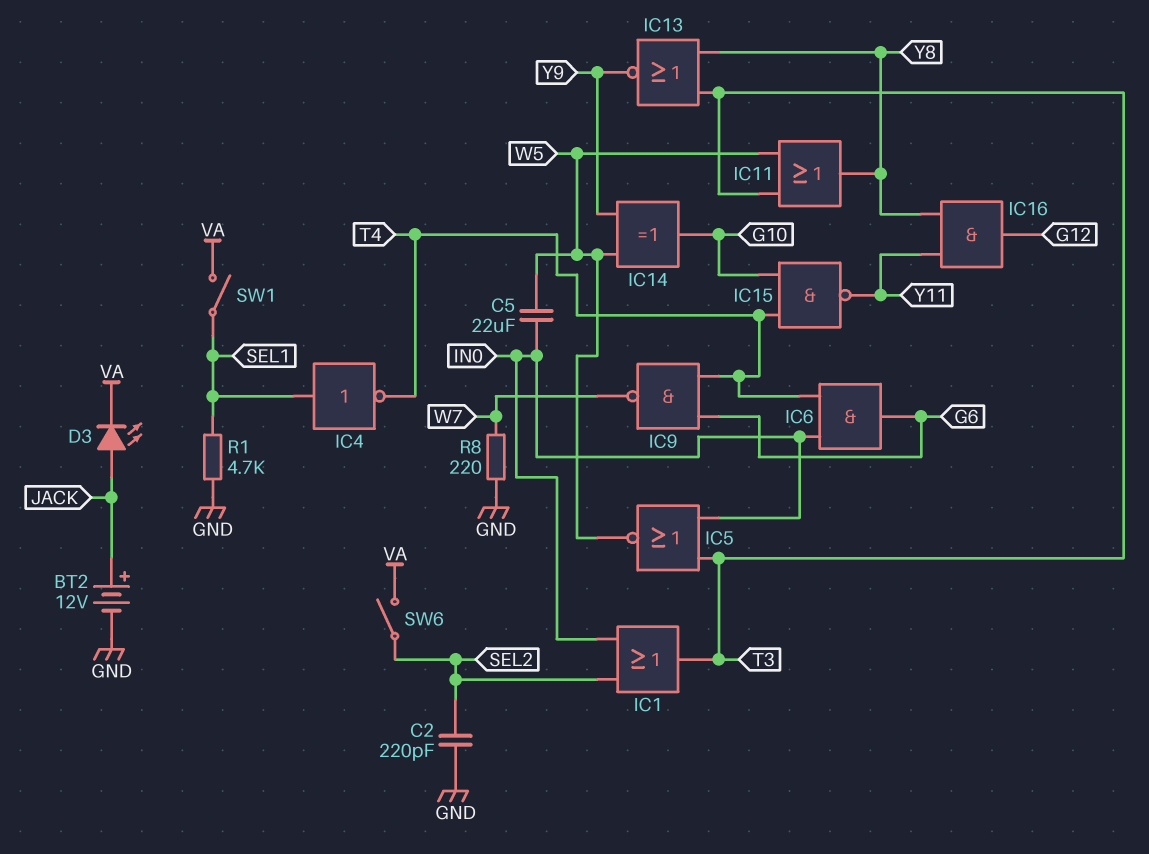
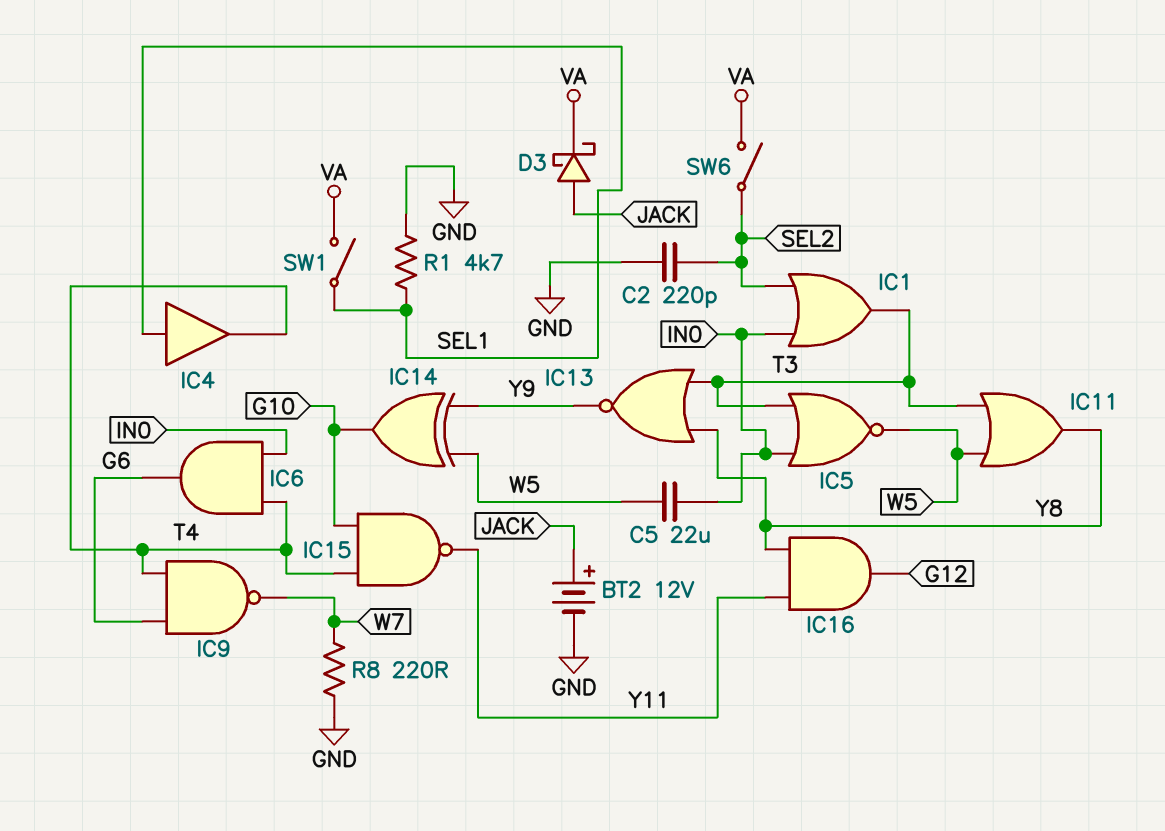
D3: LED (A JACK, K VA) -> schottky (A JACK, K VA)
IC4: NOT (in SEL1, out T4) -> buffer (in SEL1, out T4)

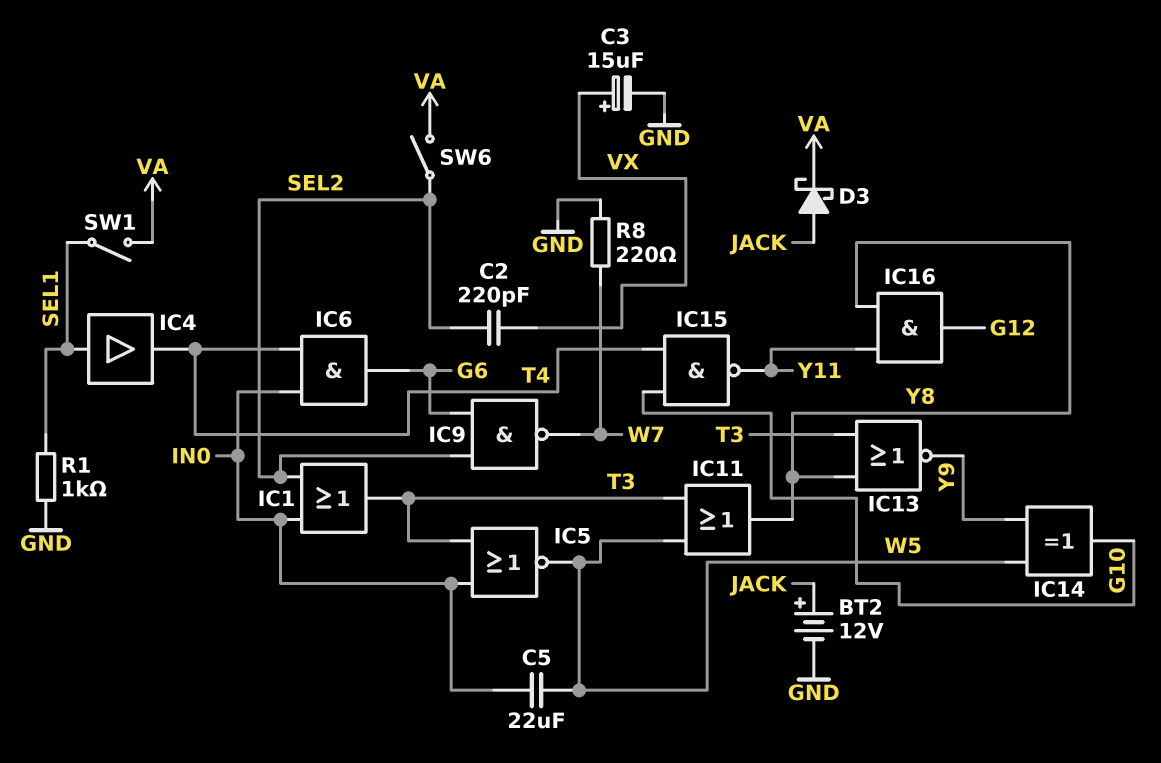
C2: 220pF (GND, SEL2) -> 220pF (SEL2, VX)
C3: none -> 15uF (plus VX, minus GND)
IC9: NAND (in G6, in T4, out W7) -> NAND (in G6, in SEL2, out W7)
R1: 4.7k (GND, SEL1) -> 1k (GND, SEL1)

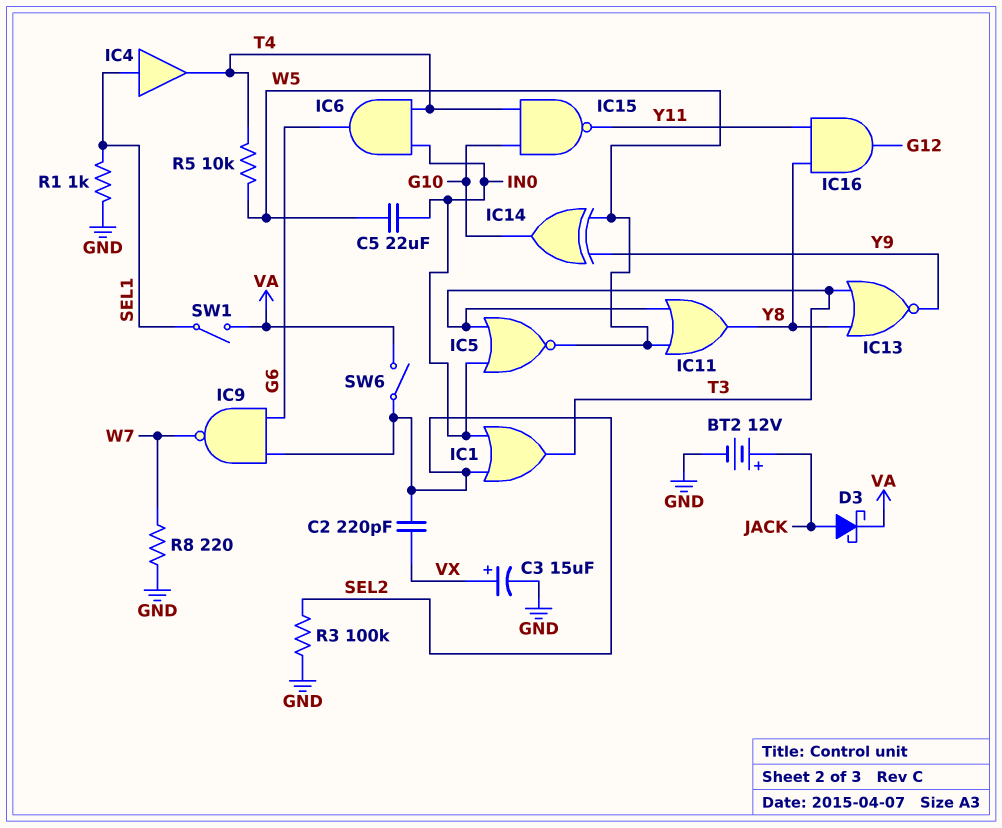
R3: none -> 100k (GND, SEL2)
R5: none -> 10k (T4, W5)

